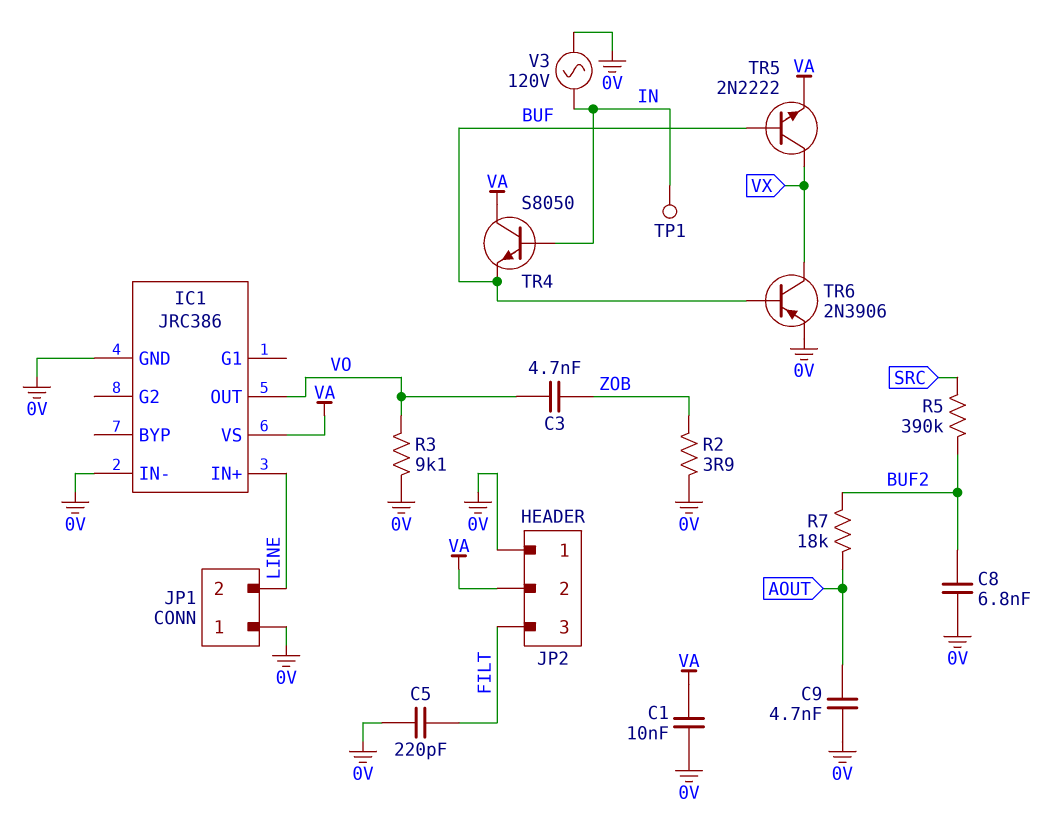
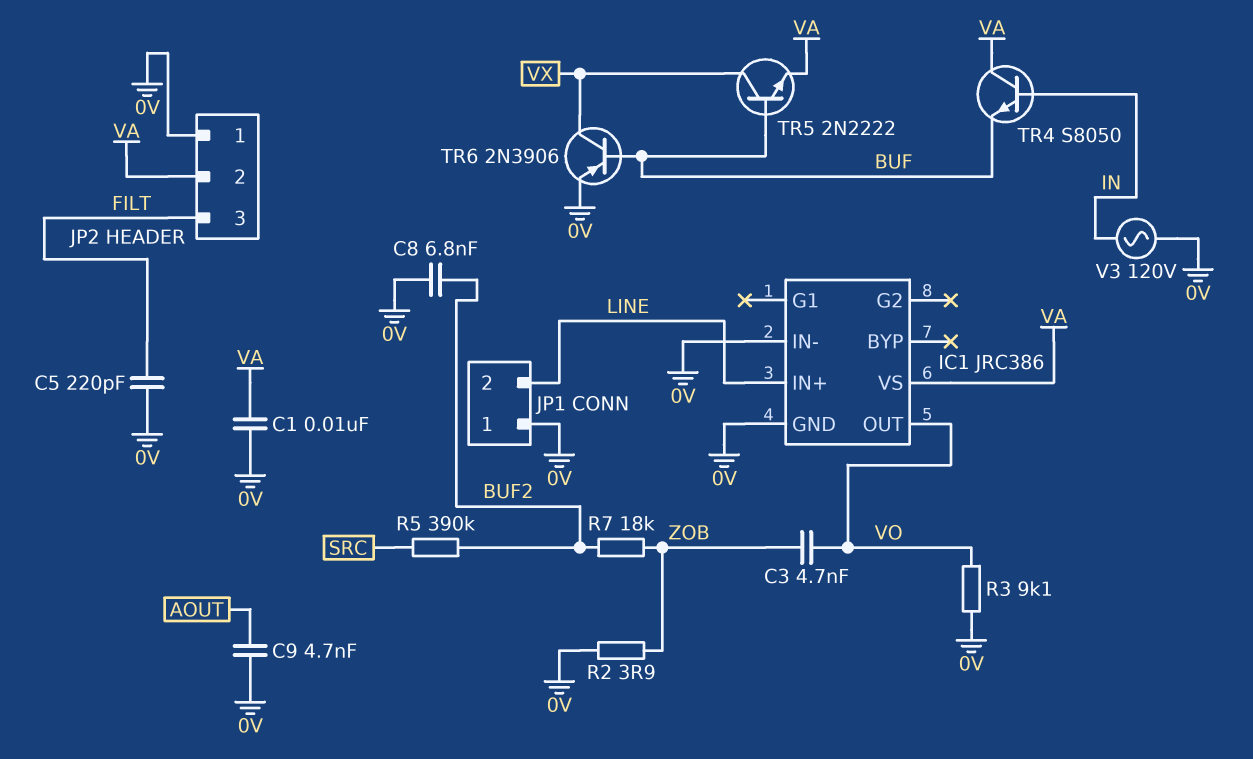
R7: 18k (AOUT, BUF2) -> 18k (BUF2, ZOB)
TP1: test point (IN) -> none

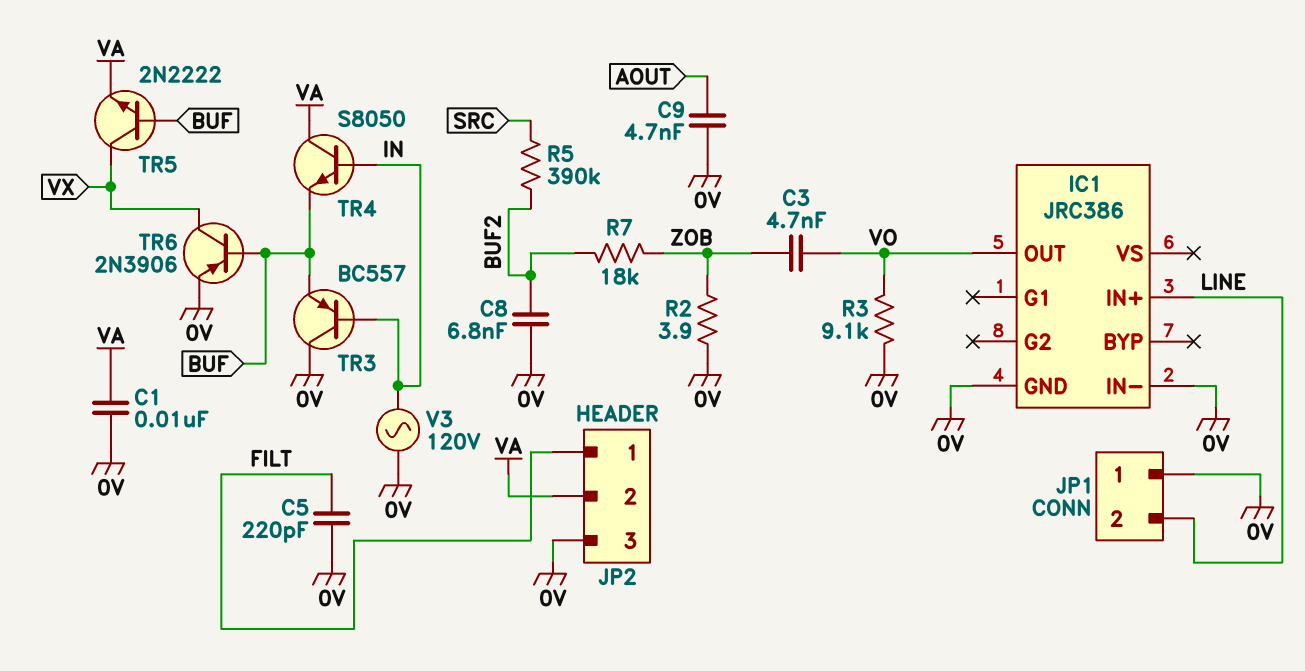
IC1 pin VS: VA -> none
JP2 pin 1: 0V -> FILT
JP2 pin 3: FILT -> 0V
TR3: none -> PNP BC557 (B IN, C 0V, E BUF)

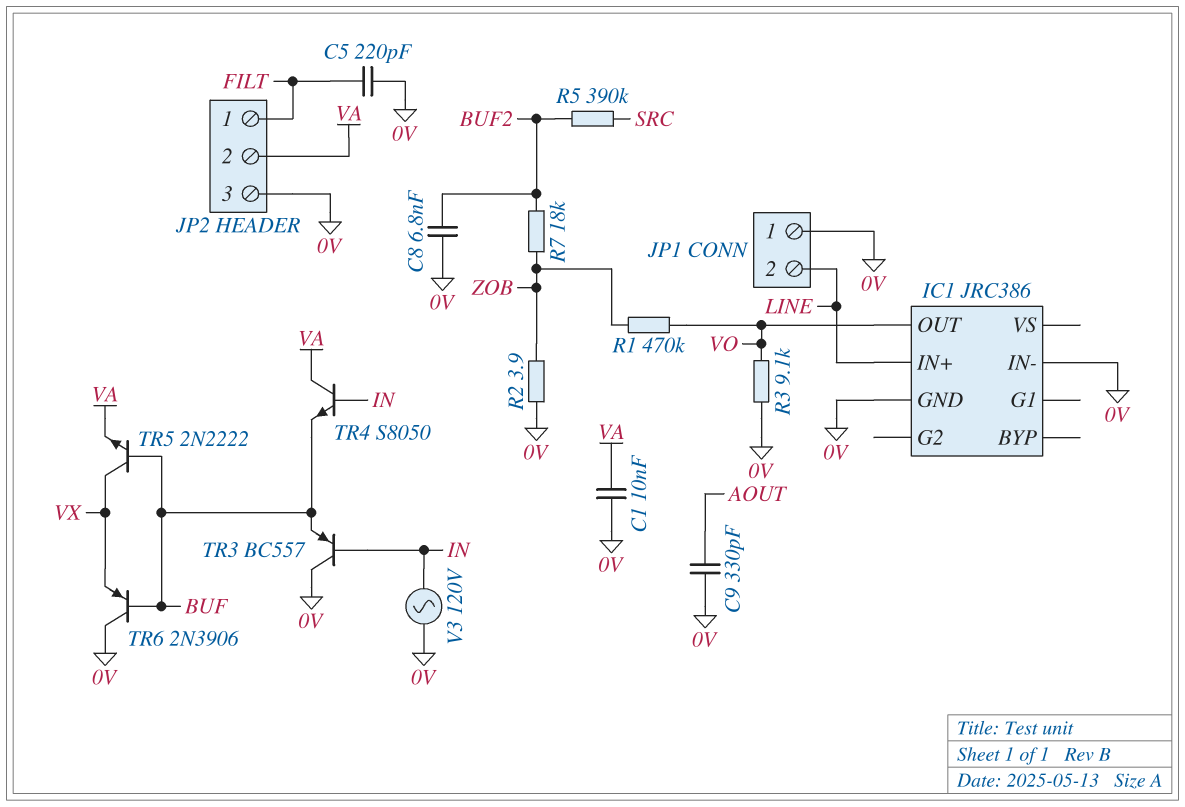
C3: 4.7nF (VO, ZOB) -> none
C9: 4.7nF (0V, AOUT) -> 330pF (0V, AOUT)
R1: none -> 470k (VO, ZOB)
TR6: PNP 2N3906 (B BUF, C VX, E 0V) -> PNP 2N3906 (B BUF, C 0V, E VX)

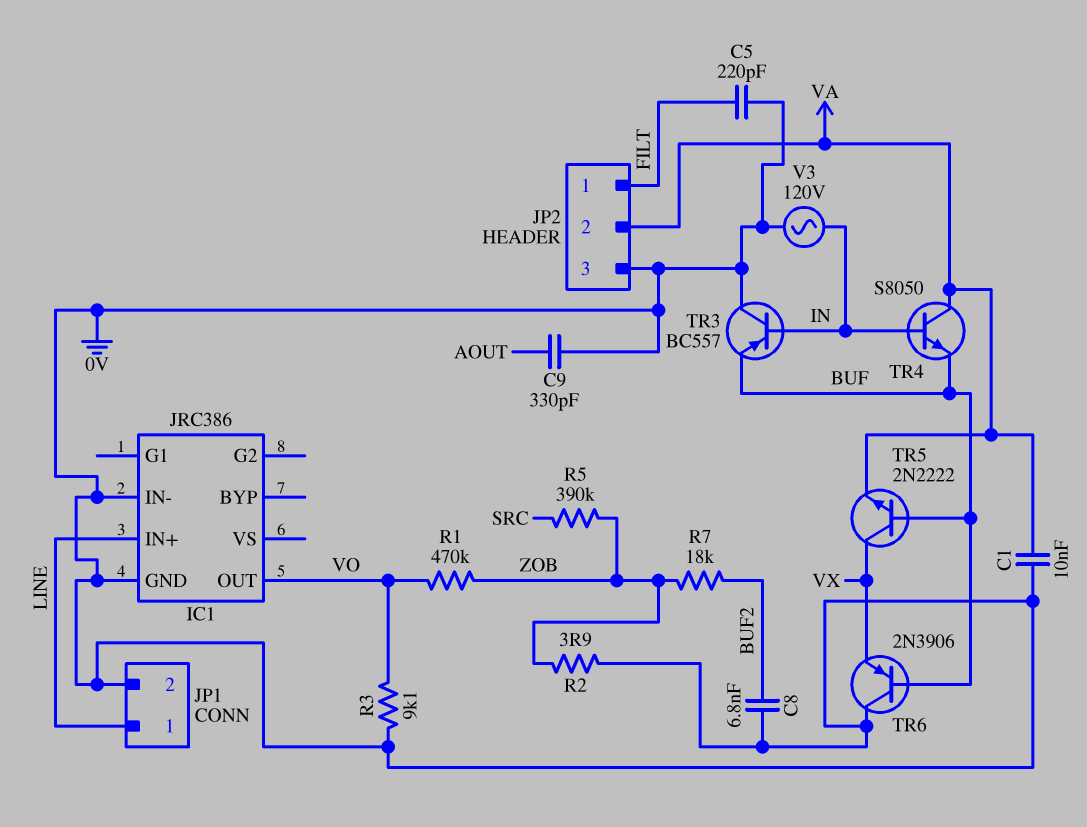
JP1 pin 1: 0V -> LINE
JP1 pin 2: LINE -> 0V
R5: 390k (BUF2, SRC) -> 390k (SRC, ZOB)

